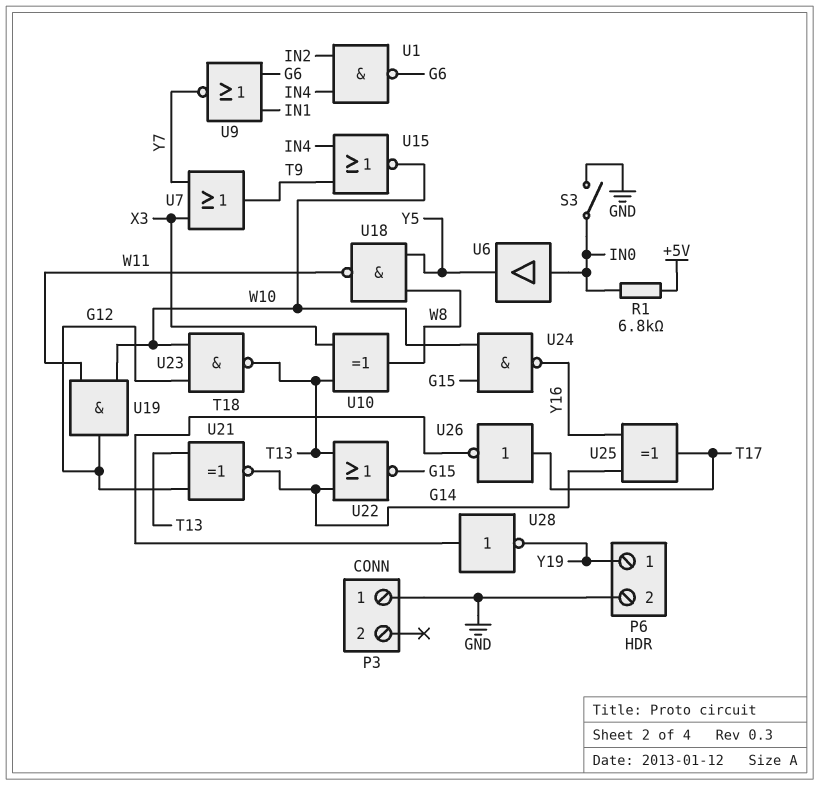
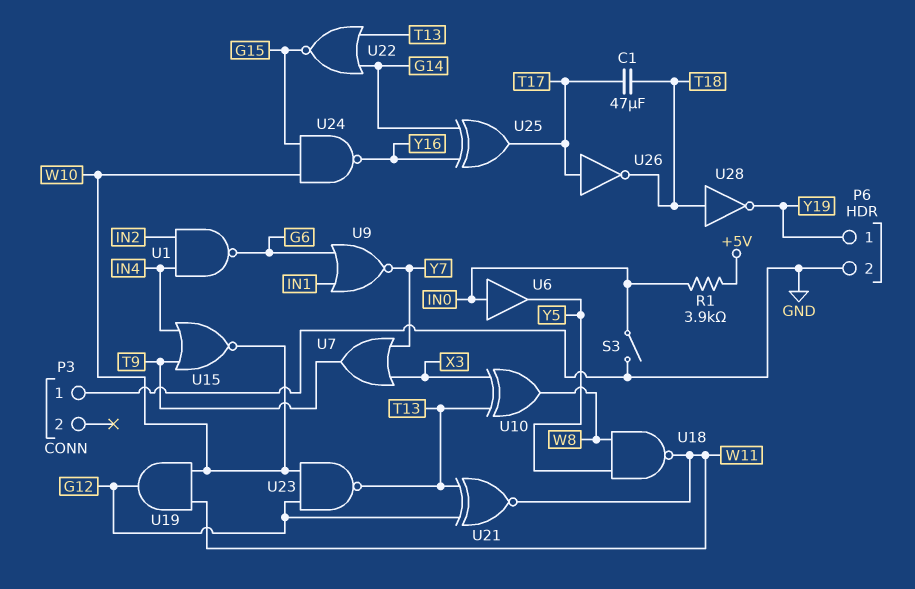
C1: none -> 47uF (T17, T18)
R1: 6.8k (+5V, IN0) -> 3.9k (+5V, IN0)
U21: XNOR (in G12, in T13, out G14) -> XNOR (in G12, in T13, out W11)

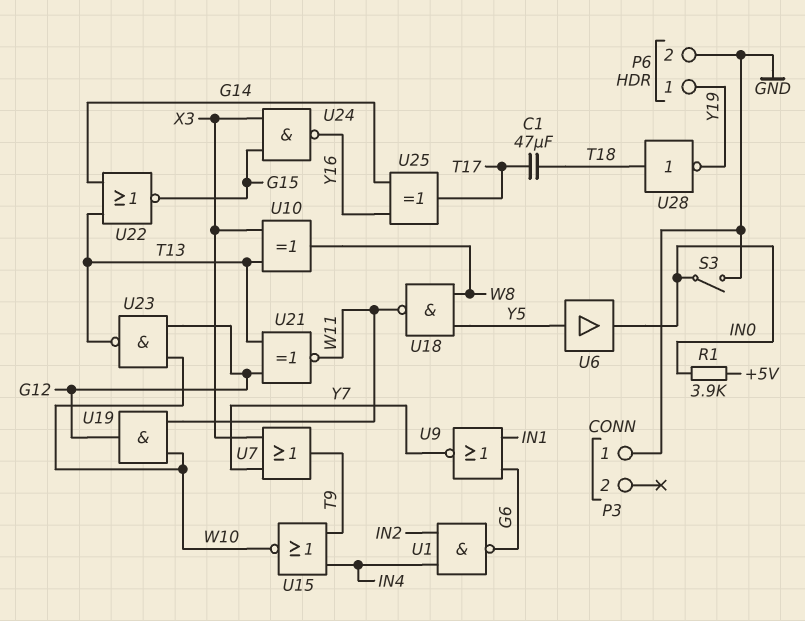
U6: buffer (in IN0, out Y5) -> buffer (in Y5, out IN0)
U24: NAND (in G15, in W10, out Y16) -> NAND (in G15, in X3, out Y16)
U26: NOT (in T17, out T18) -> none

